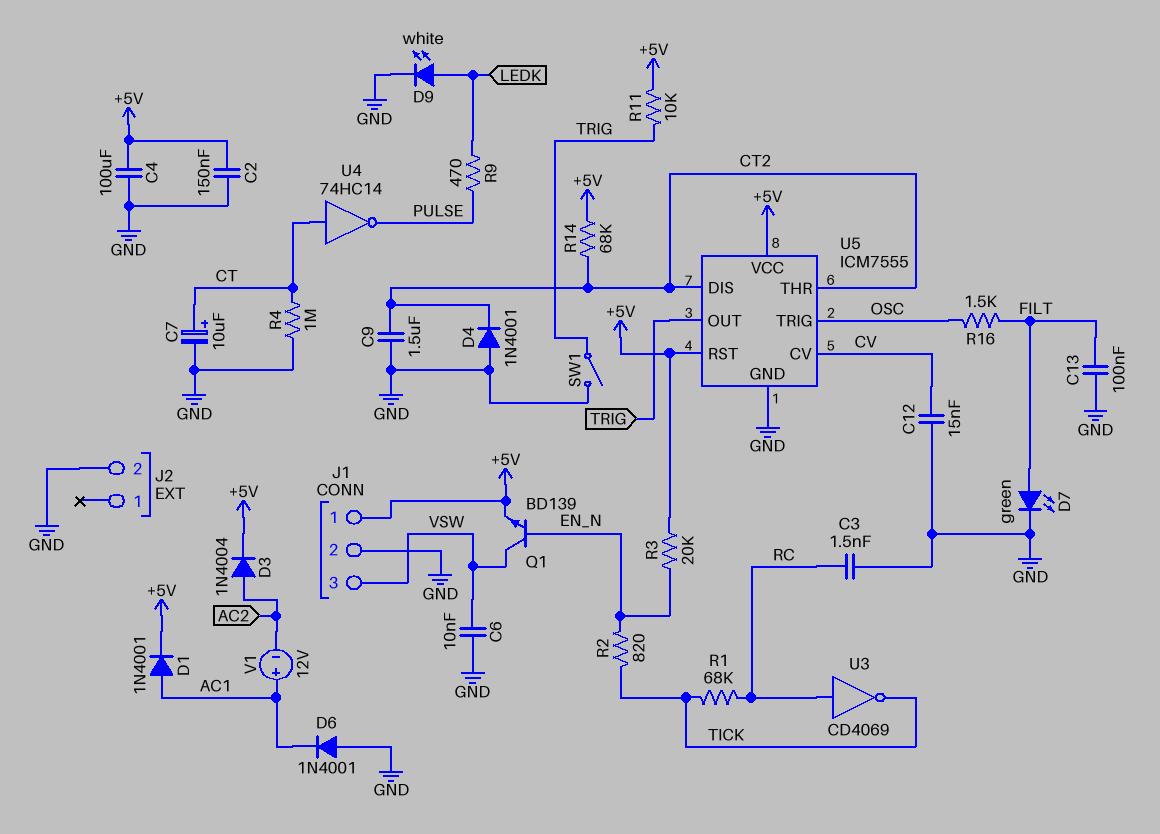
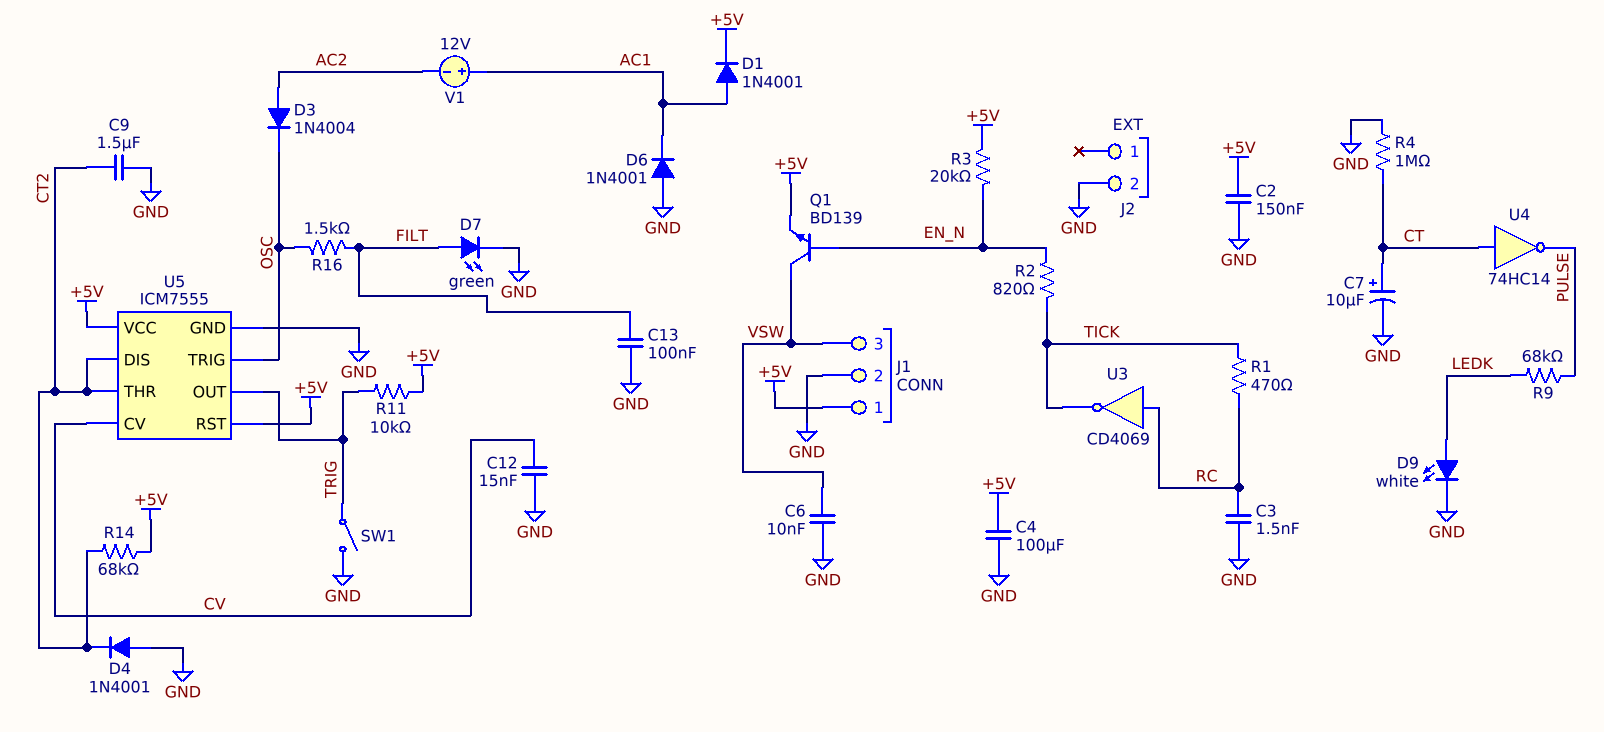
D3: diode 1N4004 (A AC2, K +5V) -> diode 1N4004 (A AC2, K OSC)
R1: 68k (RC, TICK) -> 470 (RC, TICK)
R9: 470 (LEDK, PULSE) -> 68k (LEDK, PULSE)

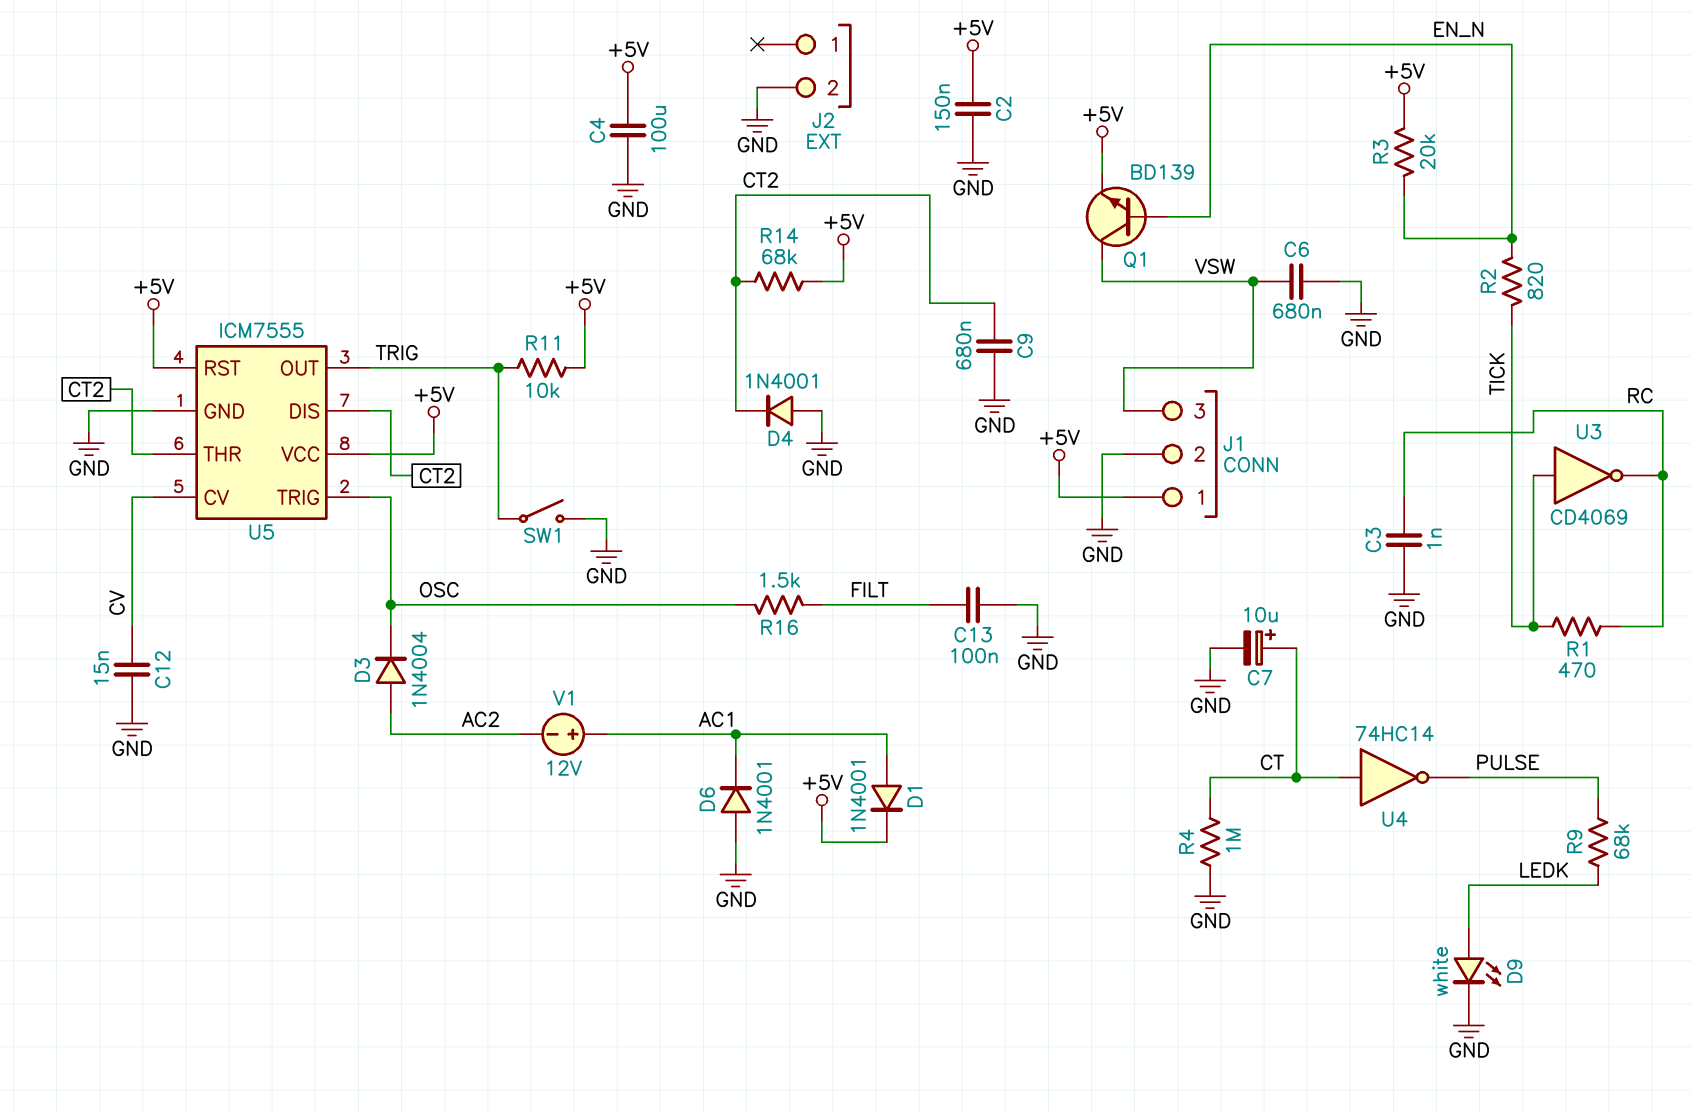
C3: 1.5nF (GND, RC) -> 1nF (GND, RC)
C6: 10nF (GND, VSW) -> 680nF (GND, VSW)
C9: 1.5uF (CT2, GND) -> 680nF (CT2, GND)
D7: LED green (A FILT, K GND) -> none
U3: NOT CD4069 (in RC, out TICK) -> NOT CD4069 (in TICK, out RC)

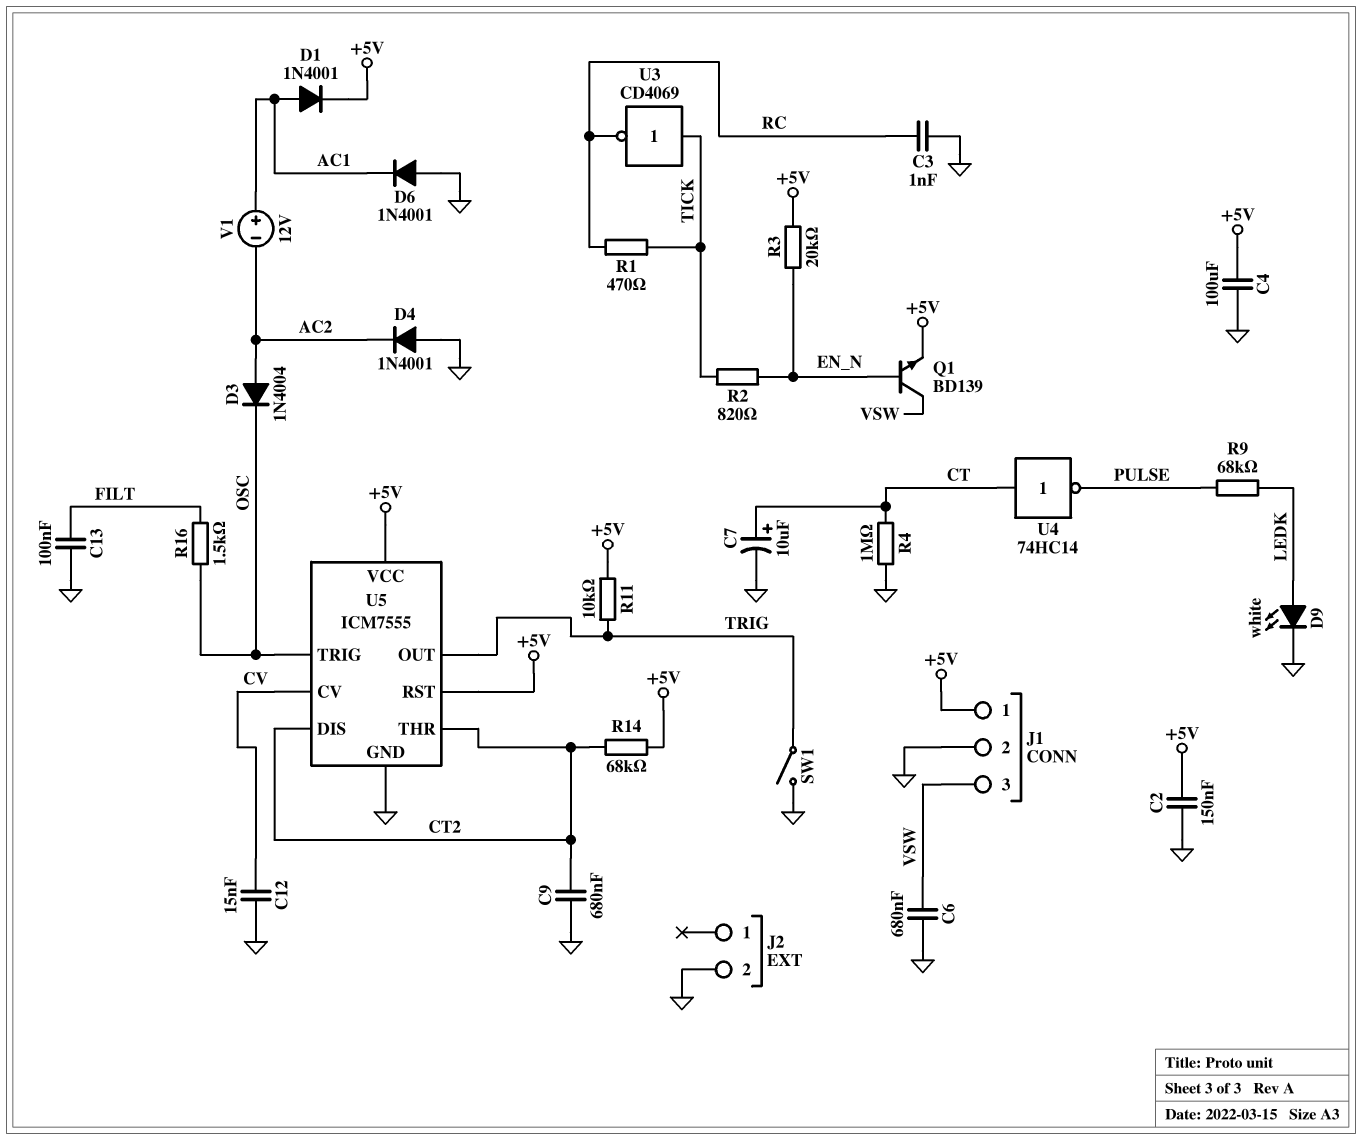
D4: diode 1N4001 (A GND, K CT2) -> diode 1N4001 (A GND, K AC2)

